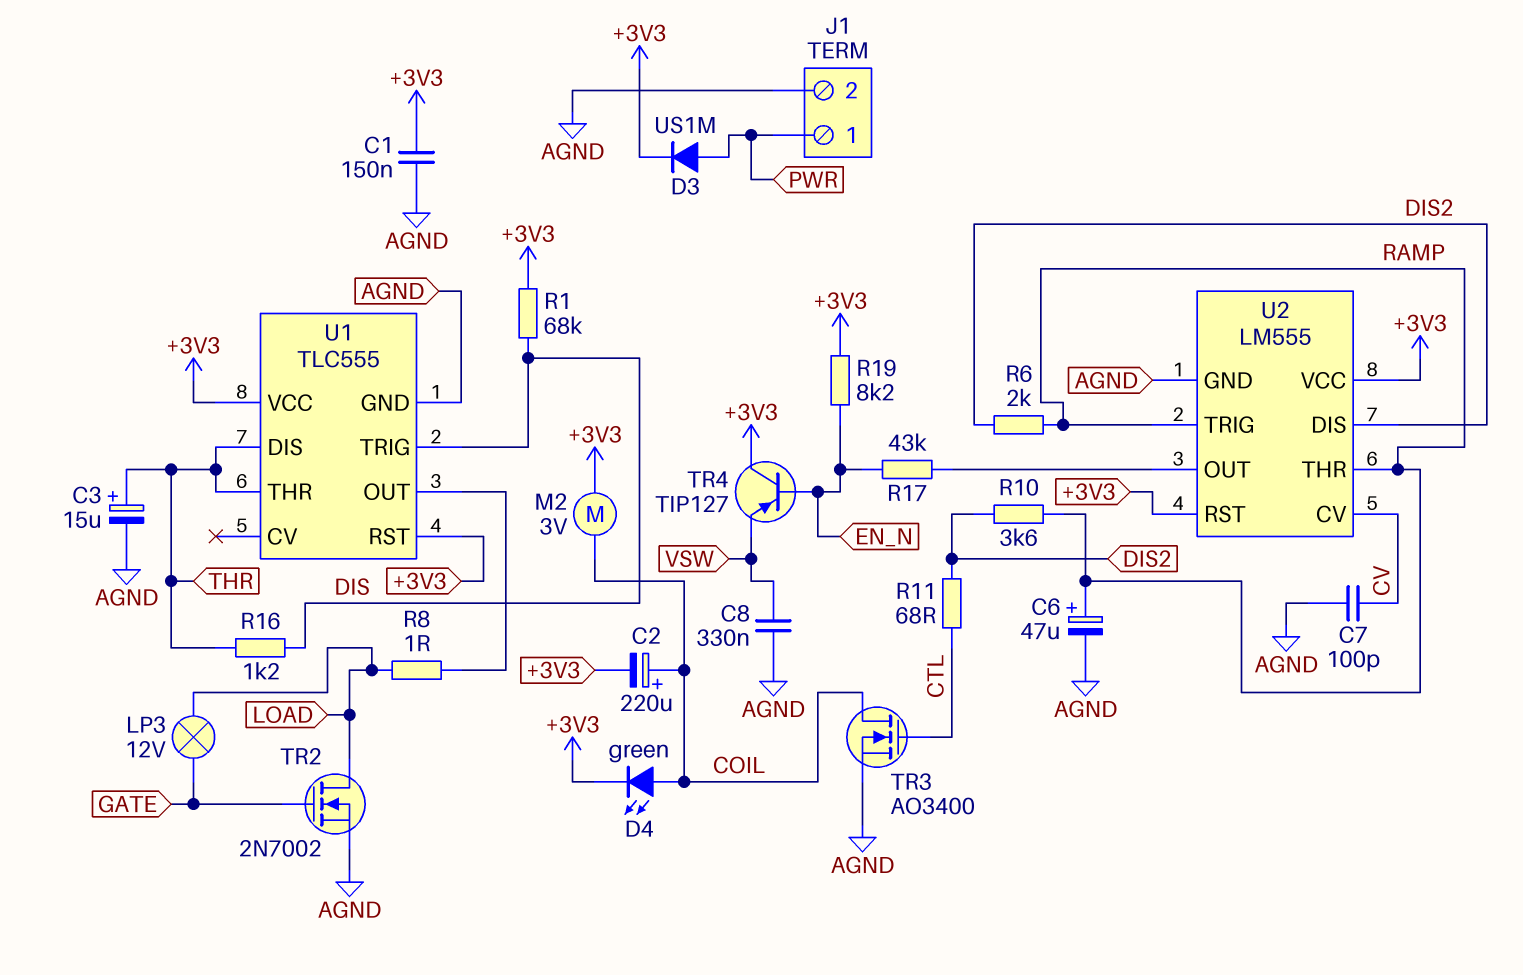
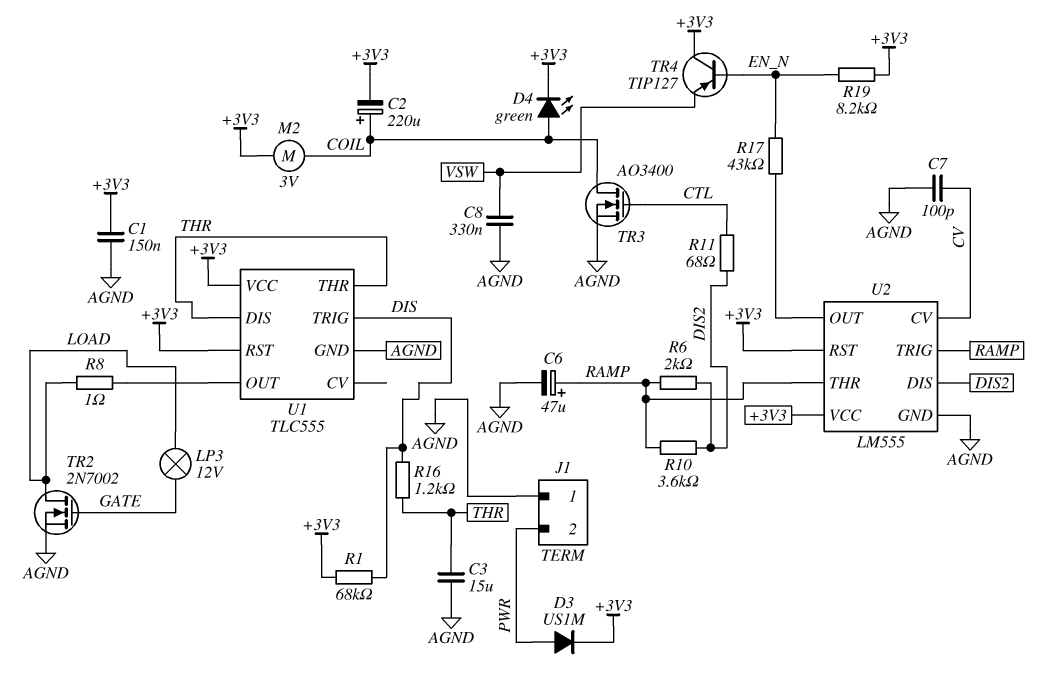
C3: 15uF (plus THR, minus AGND) -> 15uF (AGND, THR)
J1 pin 1: PWR -> AGND
J1 pin 2: AGND -> PWR

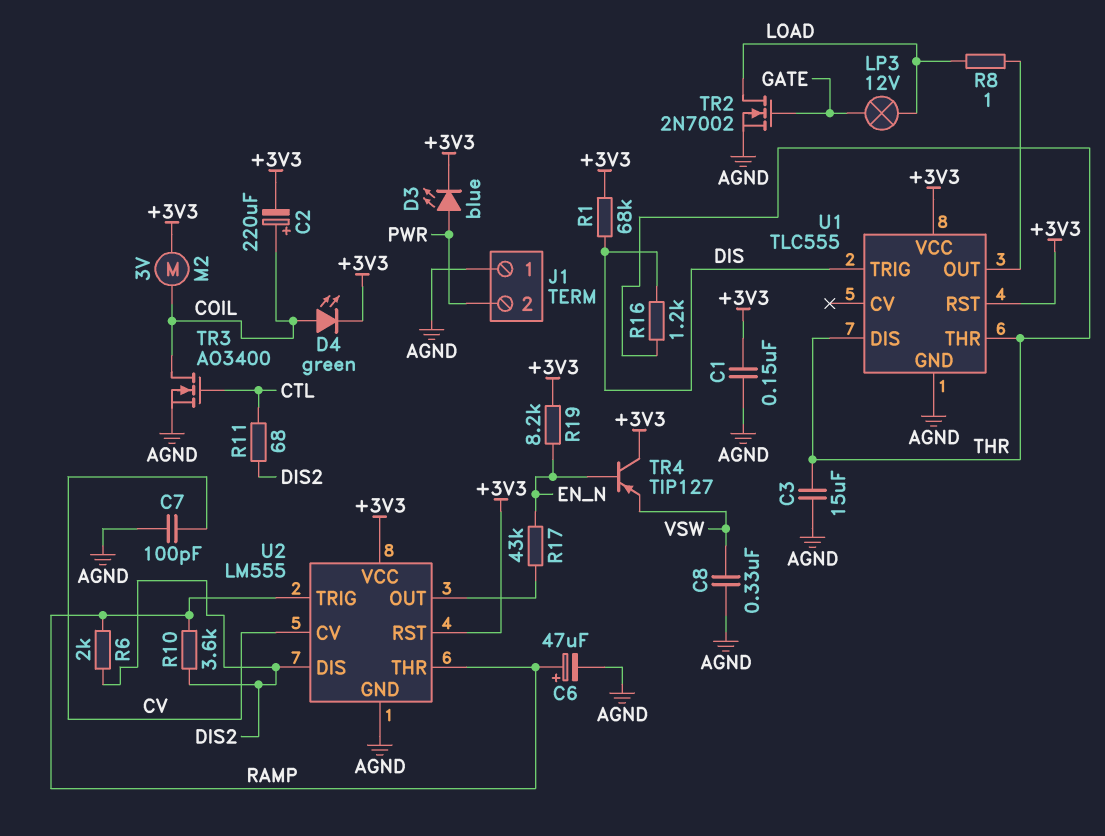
D3: diode US1M (A PWR, K +3V3) -> LED blue (A PWR, K +3V3)

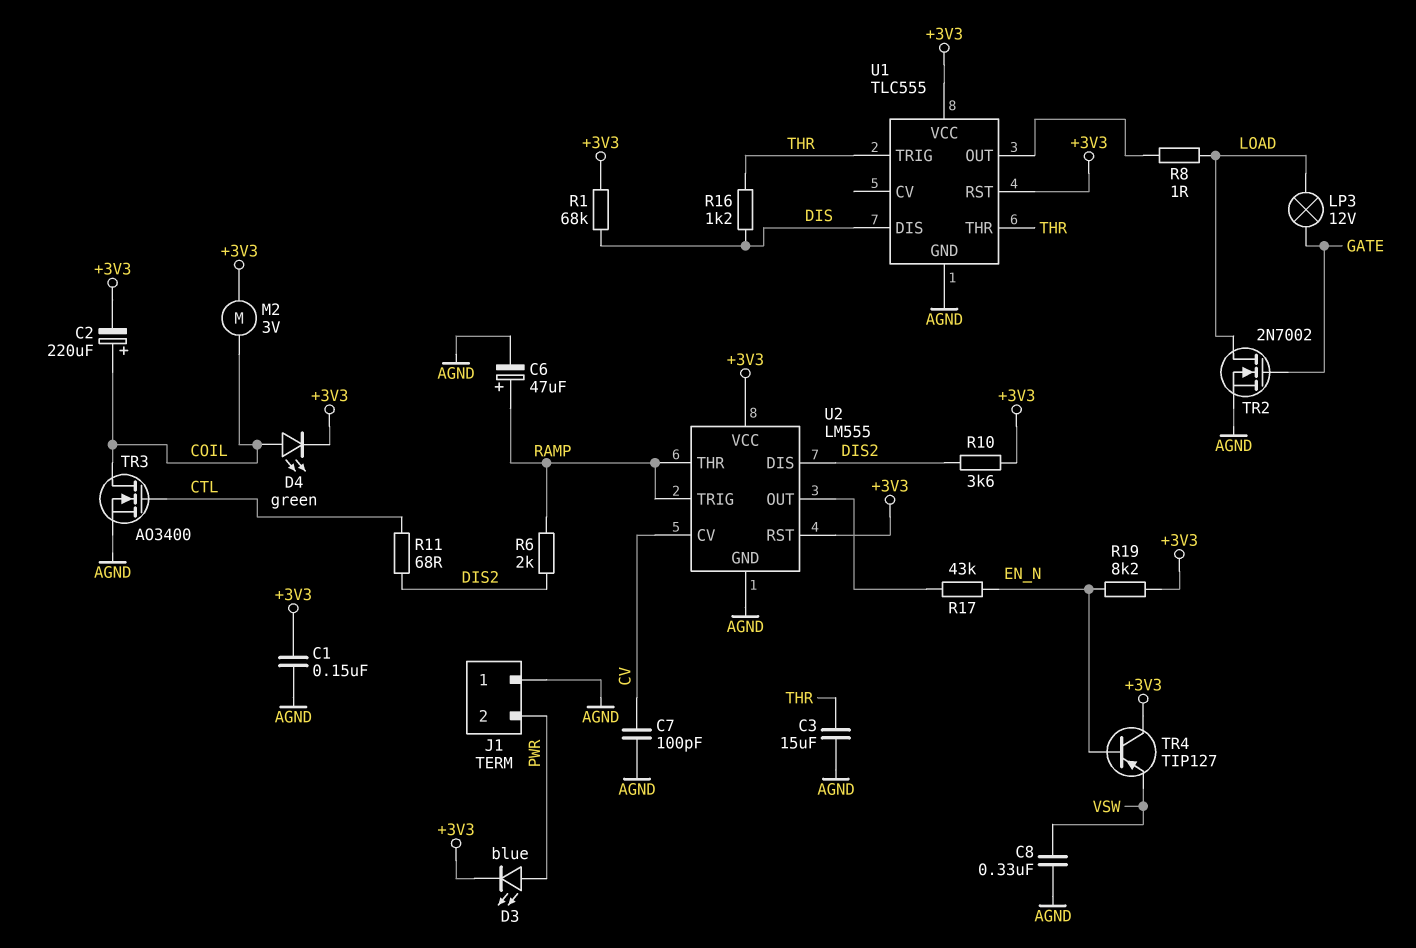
R10: 3.6k (DIS2, RAMP) -> 3.6k (+3V3, DIS2)
U1 pin DIS: THR -> DIS
U1 pin TRIG: DIS -> THR

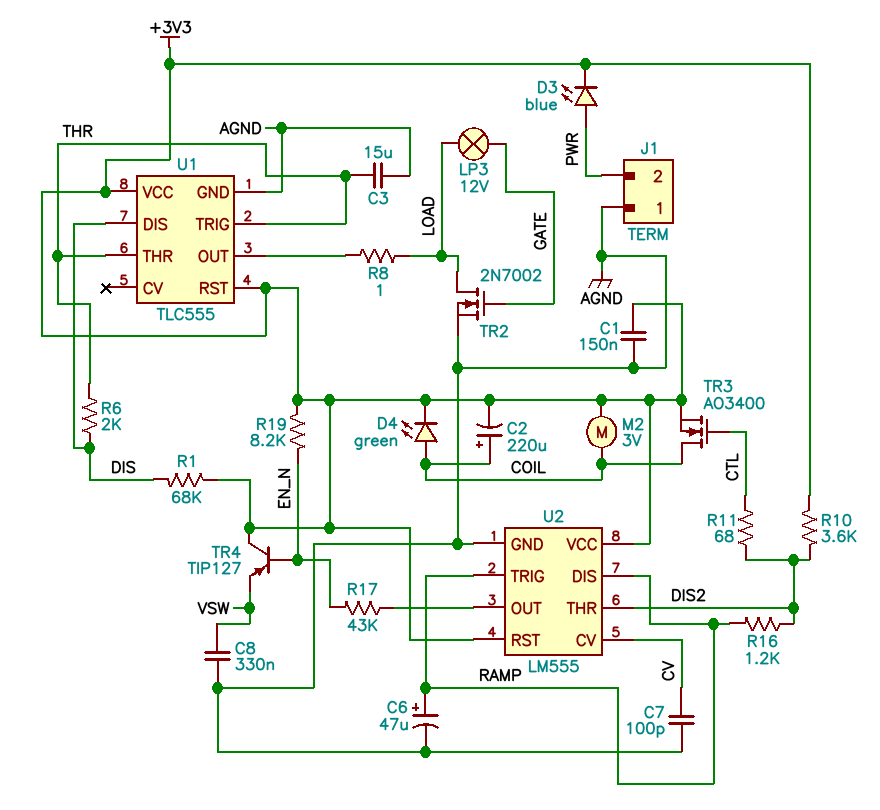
R6: 2k (DIS2, RAMP) -> 2k (DIS, THR)
R16: 1.2k (DIS, THR) -> 1.2k (DIS2, RAMP)
TR3: NMOS AO3400 (G CTL, D COIL, S AGND) -> NMOS AO3400 (G CTL, D COIL, S +3V3)
U2 pin DIS: DIS2 -> RAMP
U2 pin THR: RAMP -> DIS2

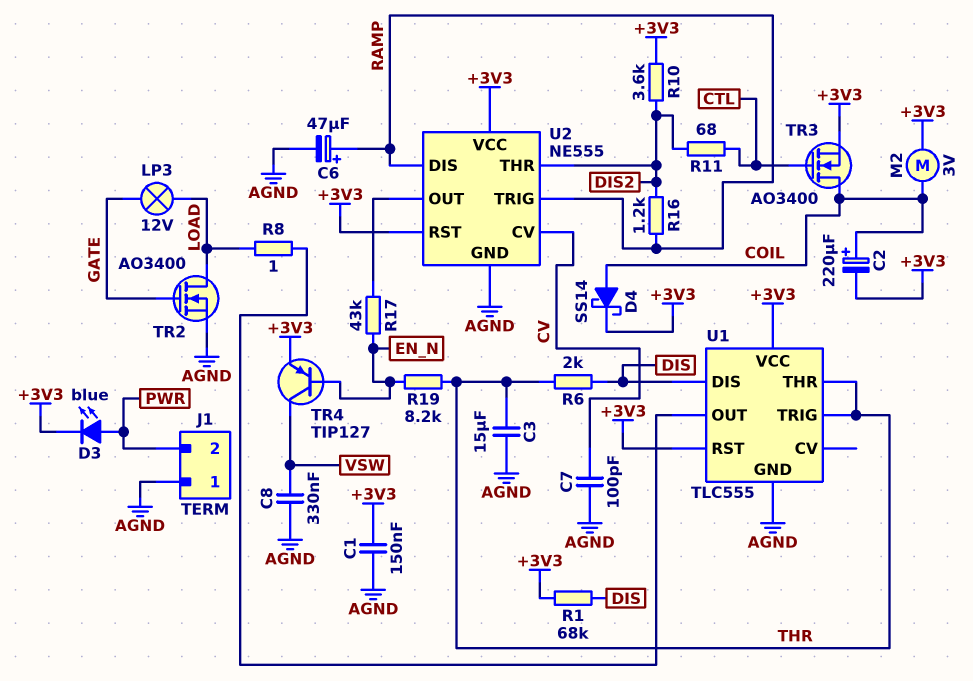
D4: LED green (A COIL, K +3V3) -> schottky SS14 (A COIL, K +3V3)
R19: 8.2k (+3V3, EN_N) -> 8.2k (EN_N, THR)
TR2: NMOS 2N7002 (G GATE, D LOAD, S AGND) -> NMOS AO3400 (G GATE, D LOAD, S AGND)
TR4: PNP TIP127 (B EN_N, C +3V3, E VSW) -> PNP TIP127 (B EN_N, C VSW, E +3V3)
U2: LM555 -> NE555

